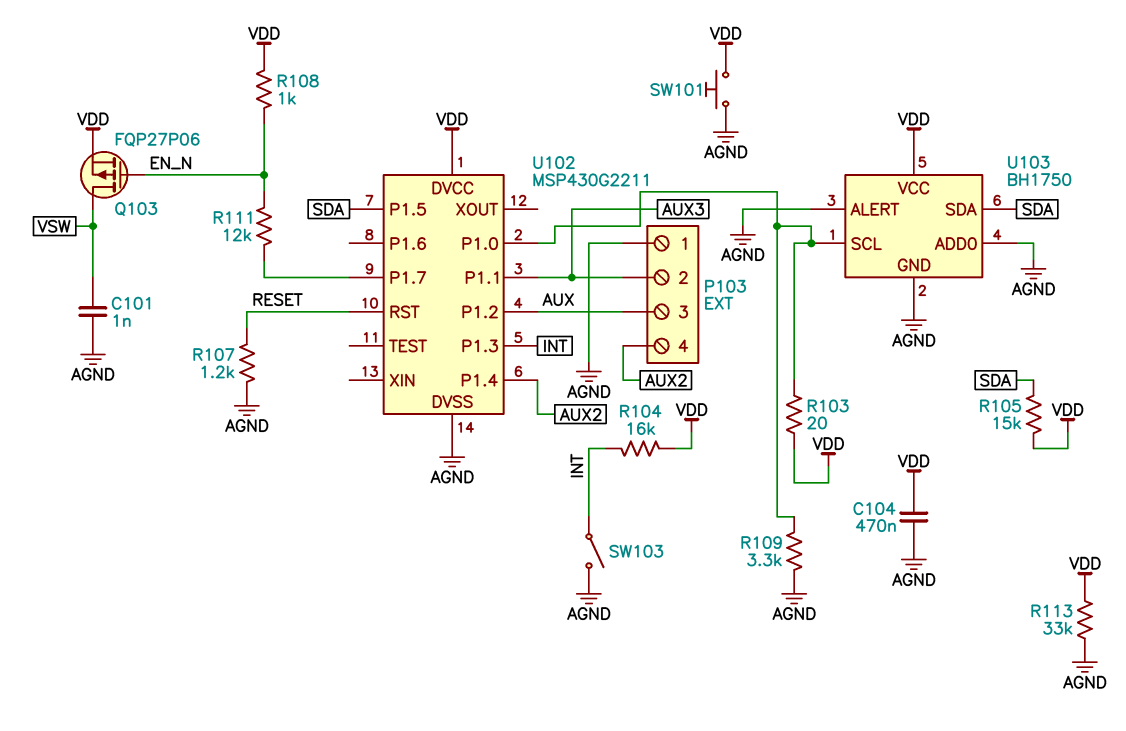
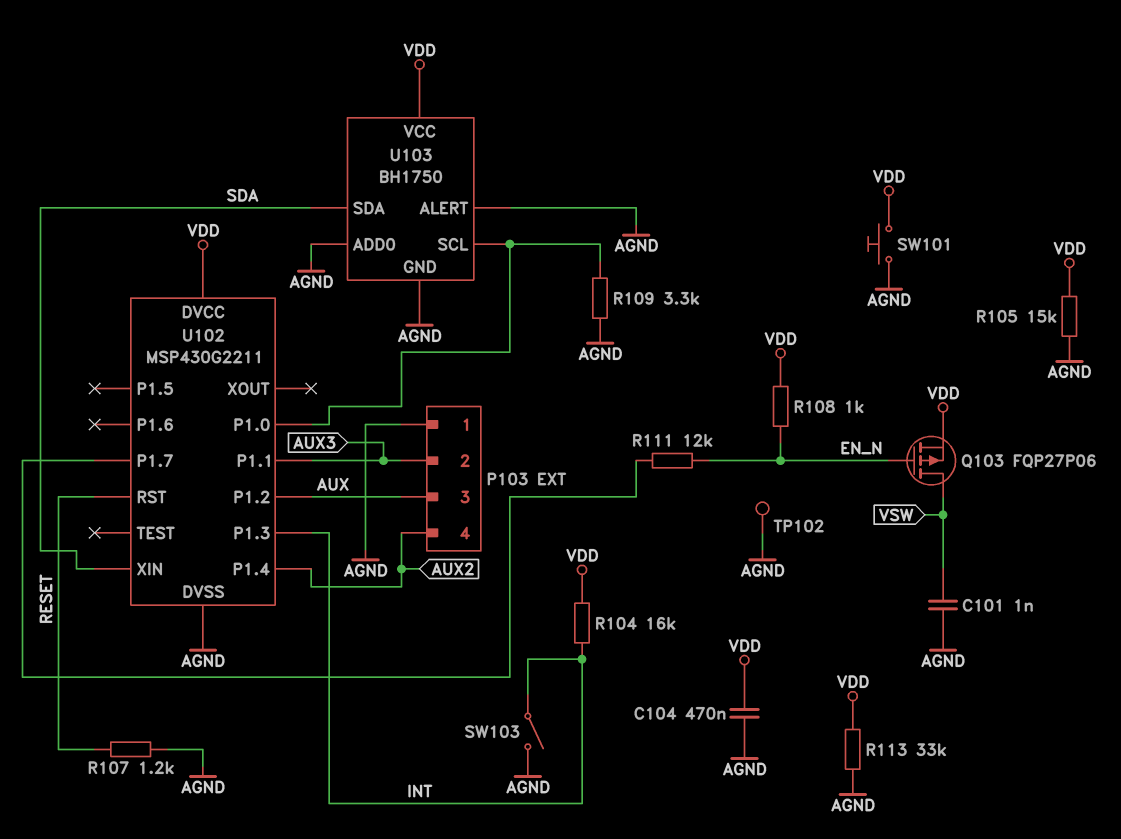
R103: 20 (U102/P1.0, VDD) -> none
R105: 15k (SDA, VDD) -> 15k (AGND, VDD)
TP102: none -> test point (AGND)
U102 pin P1.5: SDA -> none
U102 pin XIN: none -> SDA

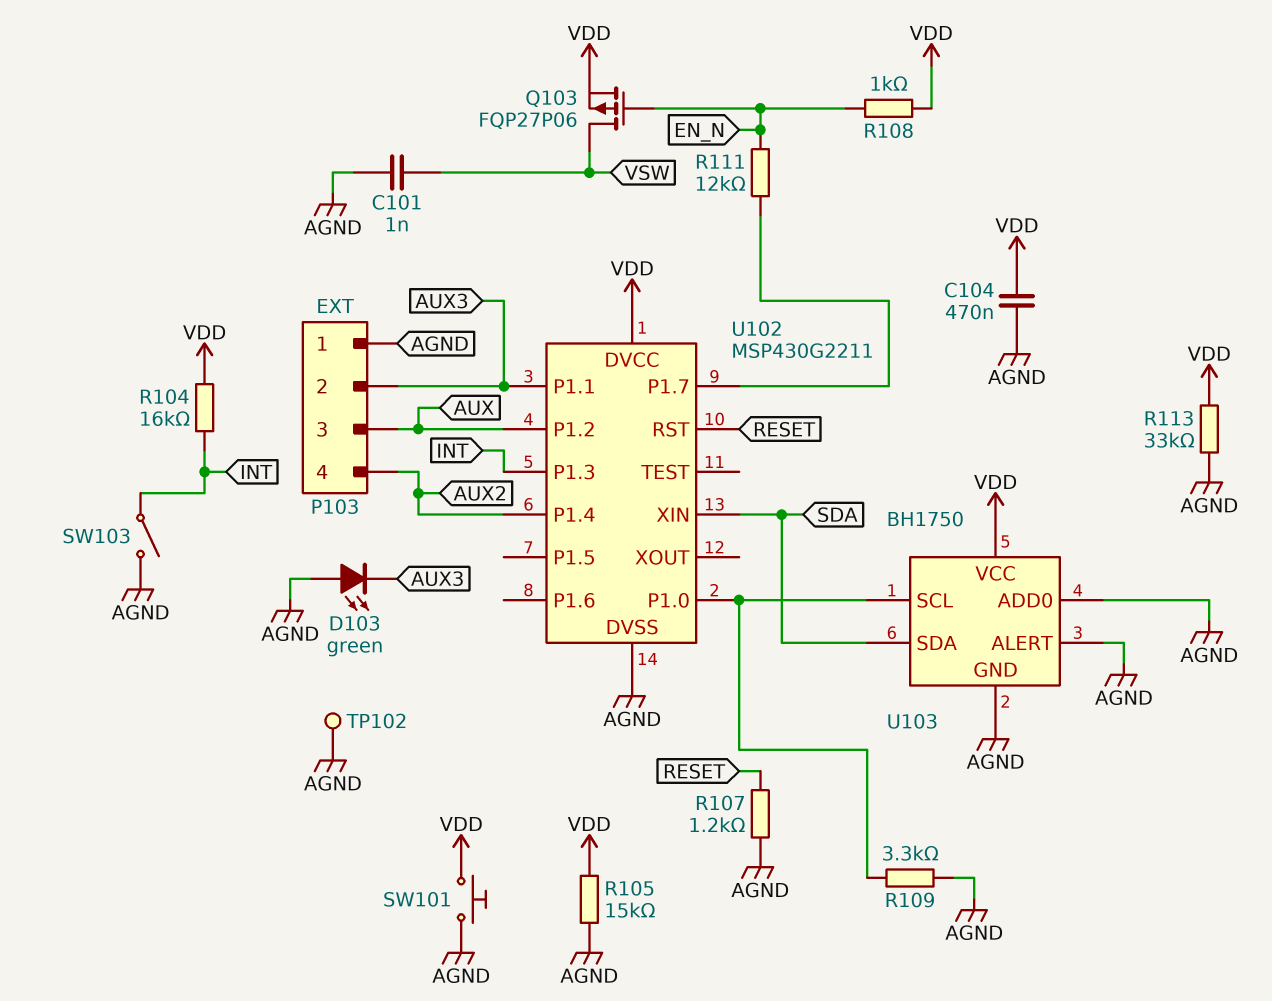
D103: none -> LED green (A AGND, K AUX3)

